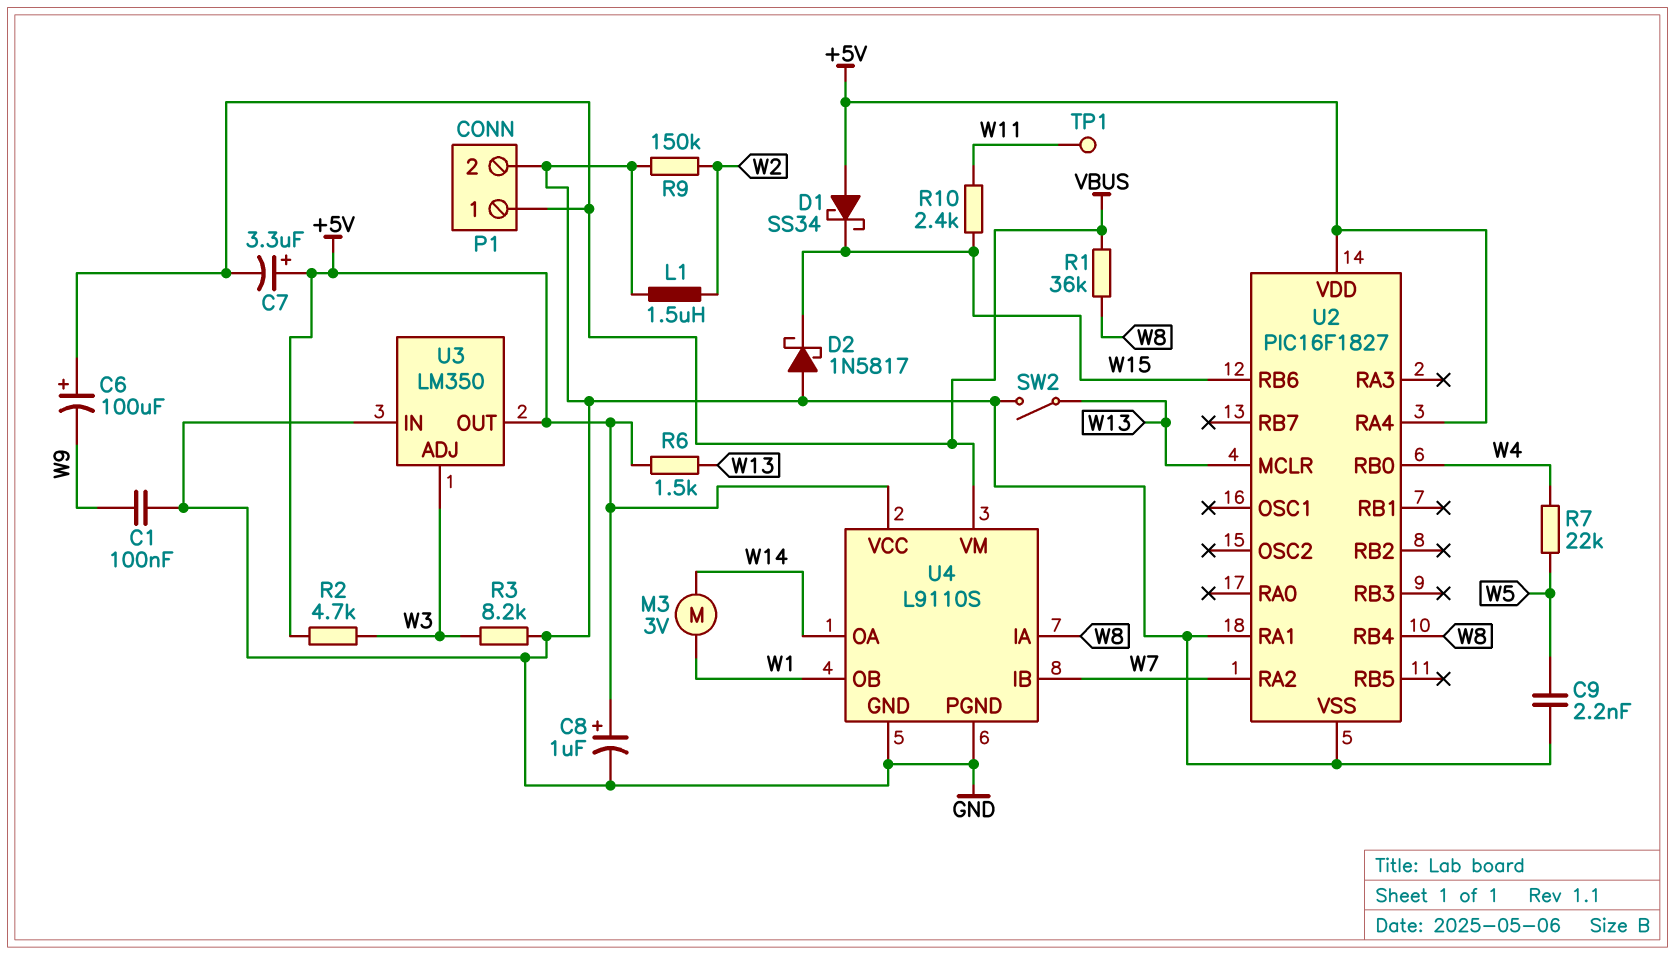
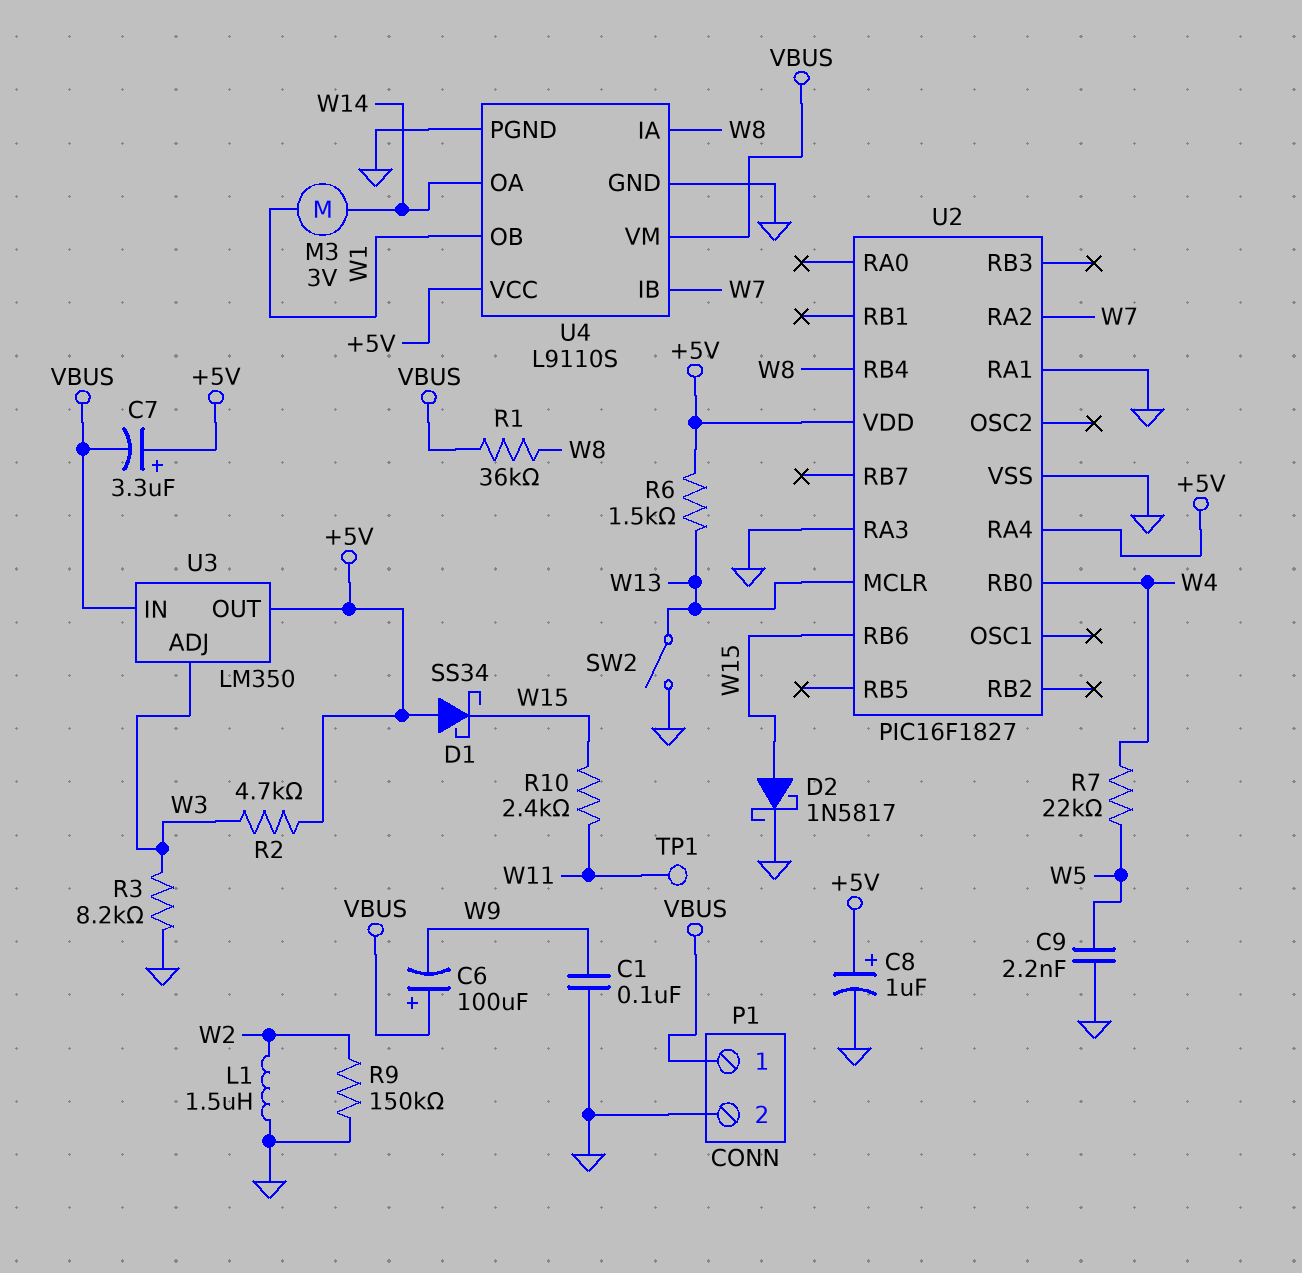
D2: schottky 1N5817 (A GND, K W15) -> schottky 1N5817 (A W15, K GND)
U2 pin RA3: none -> GND
U3 pin IN: GND -> VBUS

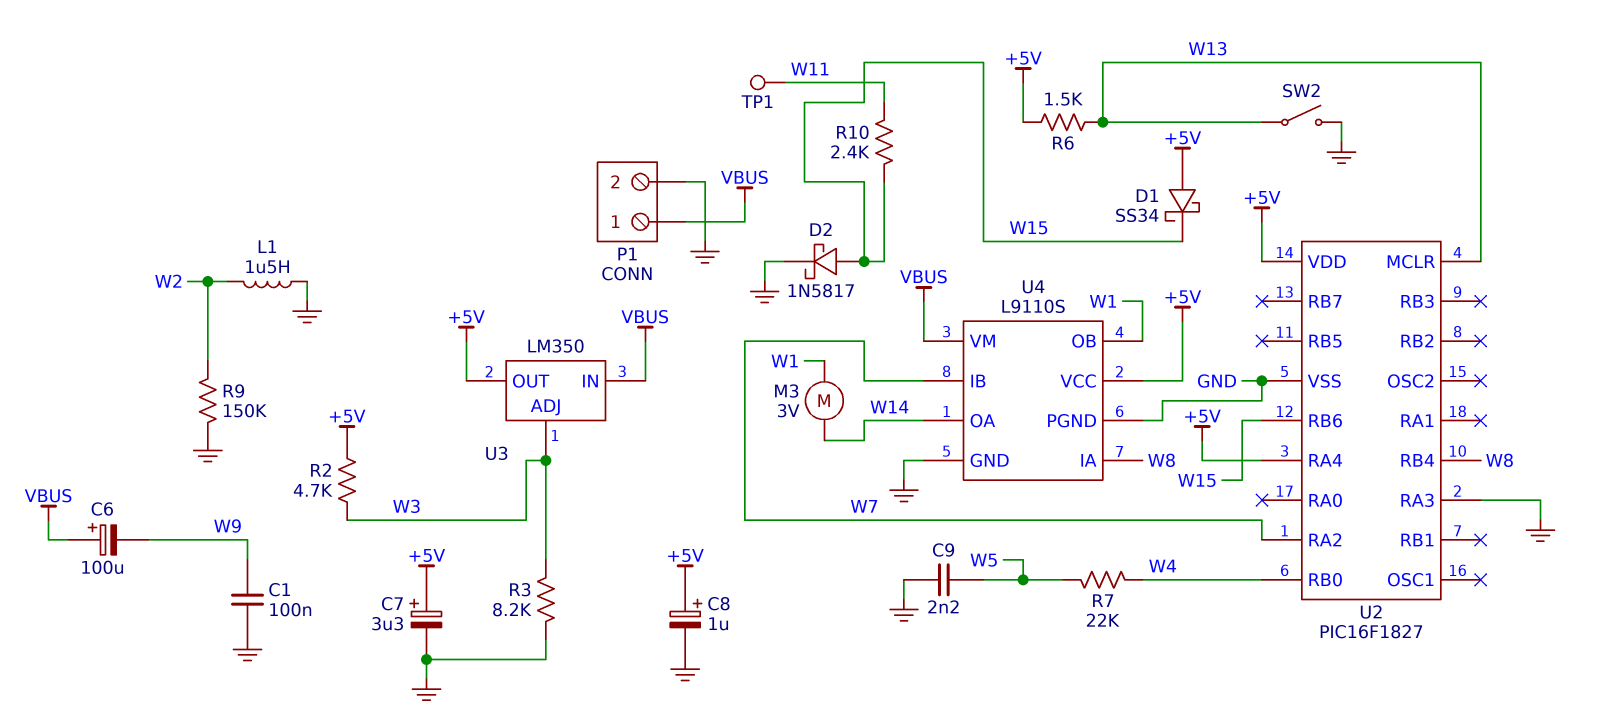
C7: 3.3uF (plus +5V, minus VBUS) -> 3.3uF (plus +5V, minus GND)
R1: 36k (VBUS, W8) -> none
U2 pin RA1: GND -> none

